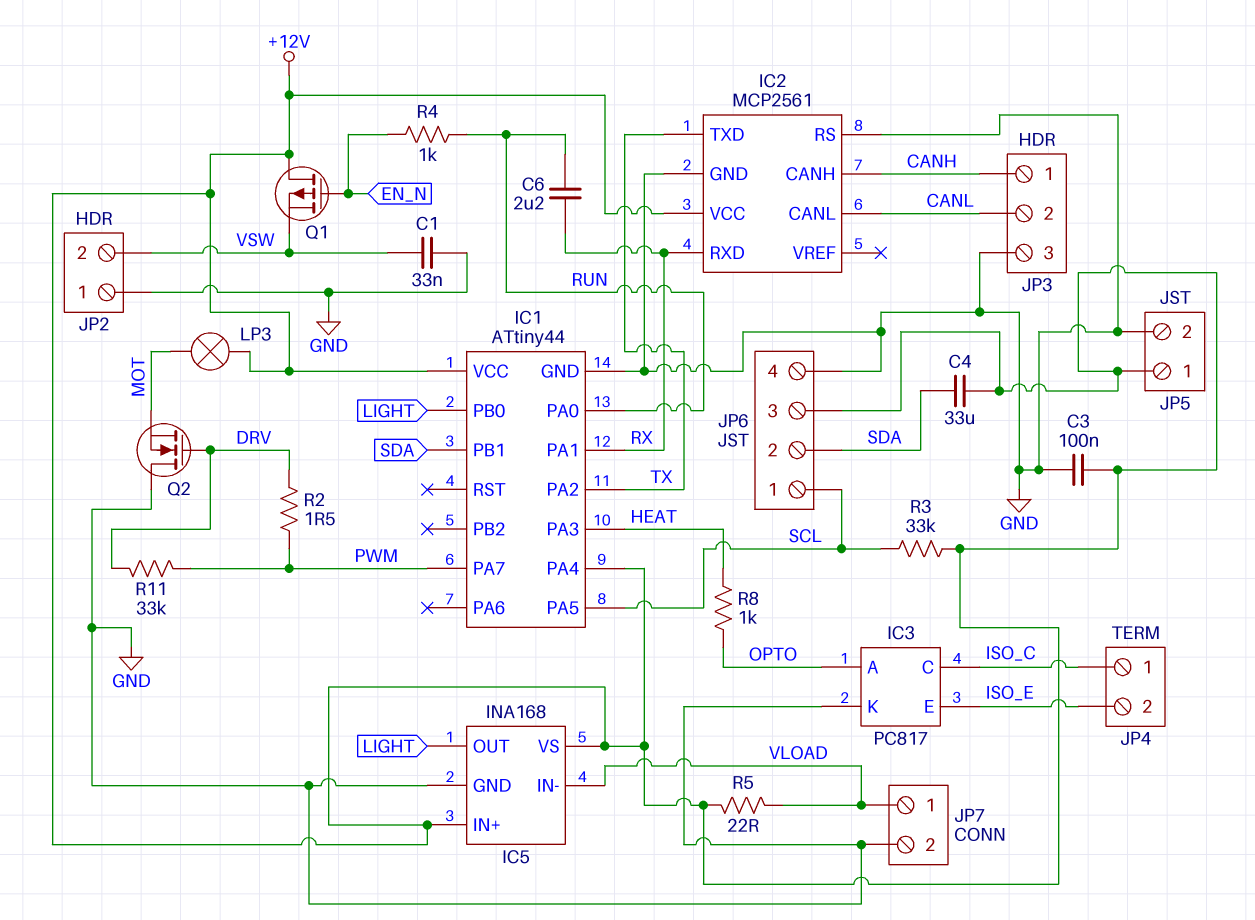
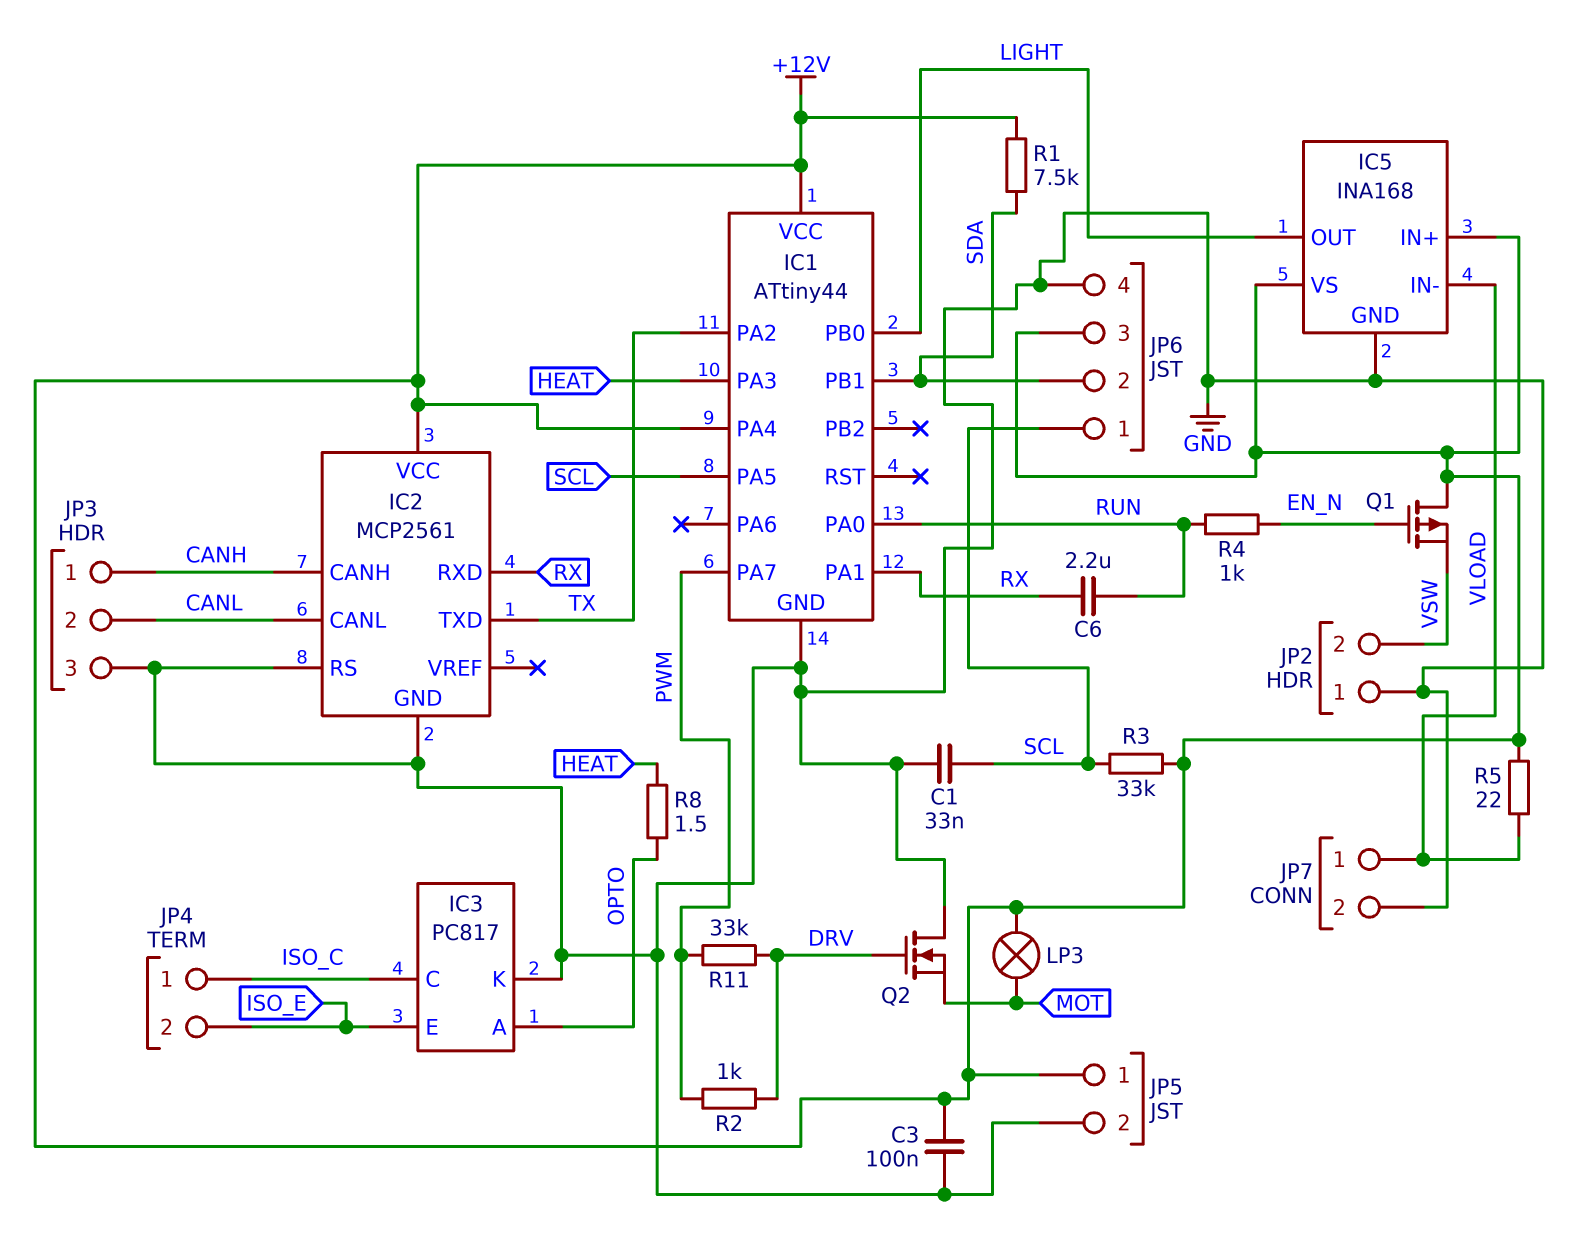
C1: 33nF (GND, VSW) -> 33nF (GND, SCL)
C4: 33uF (+12V, SDA) -> none
R1: none -> 7.5k (+12V, SDA)
R2: 1.5 (DRV, PWM) -> 1k (DRV, PWM)
R8: 1k (HEAT, OPTO) -> 1.5 (HEAT, OPTO)

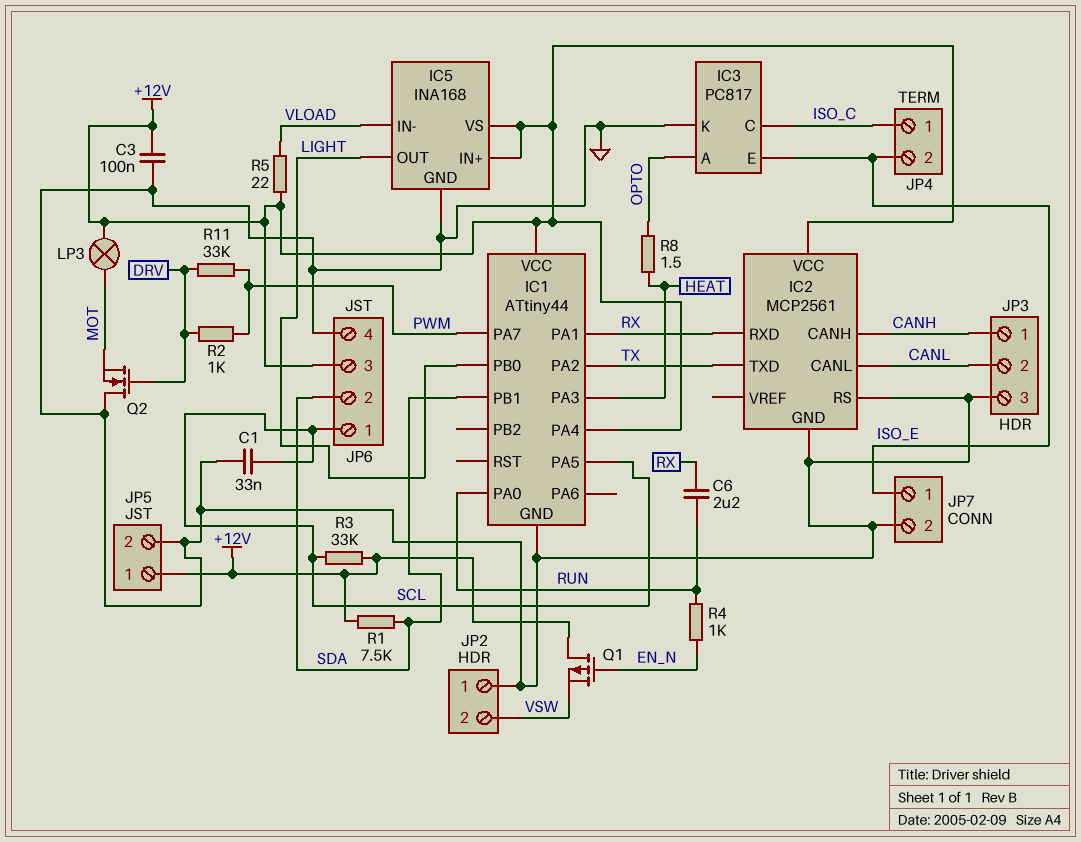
JP7 pin 1: VLOAD -> ISO_E

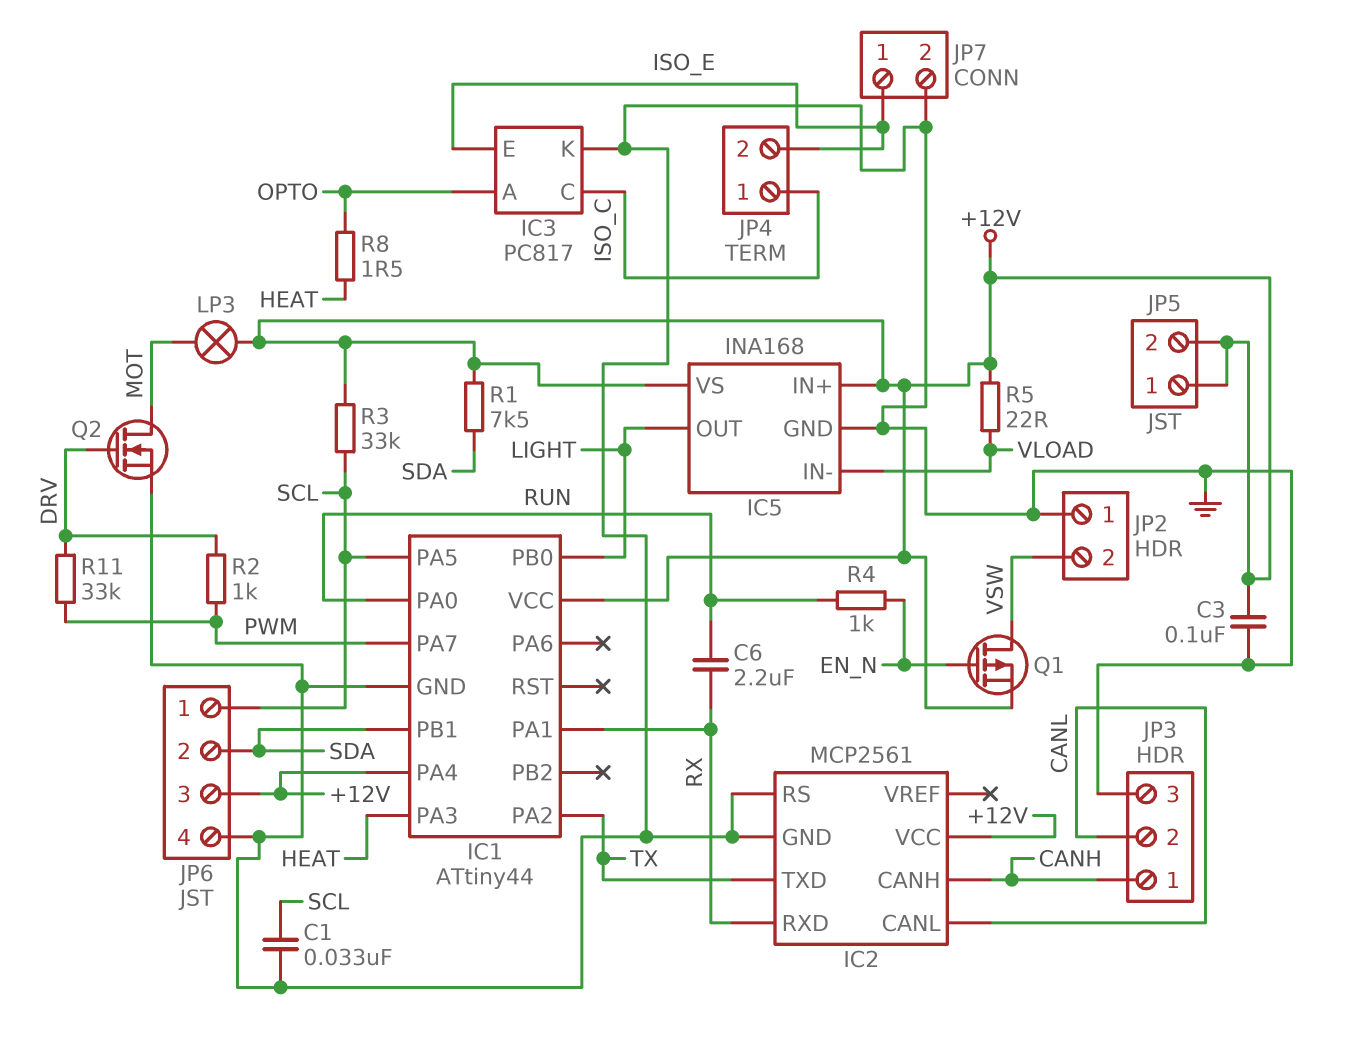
JP5 pin 2: GND -> +12V
Q1: PMOS (G EN_N, D +12V, S VSW) -> PMOS (G EN_N, D VSW, S +12V)
Q2: NMOS (G DRV, D GND, S MOT) -> NMOS (G DRV, D MOT, S GND)

